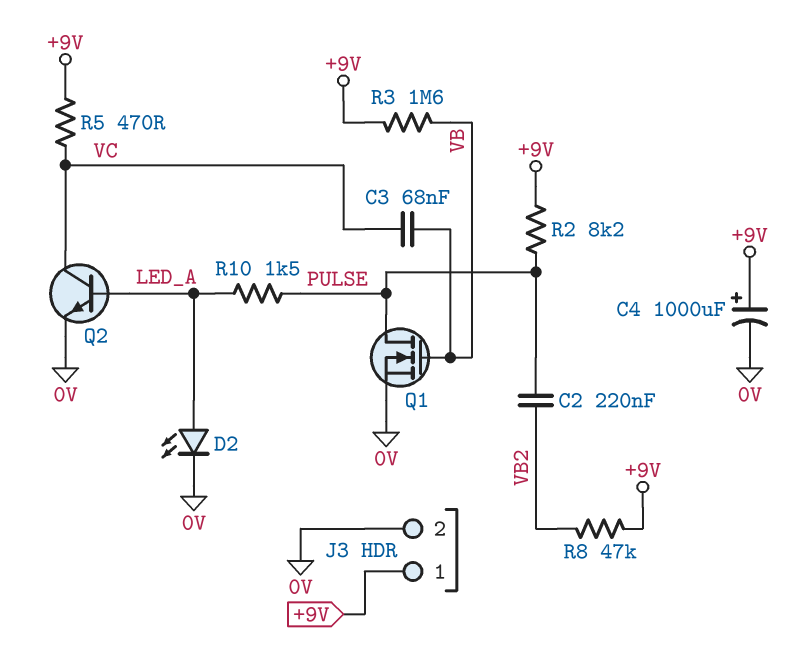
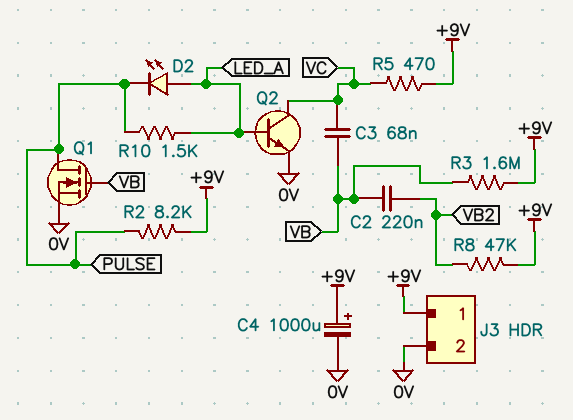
C2: 220nF (PULSE, VB2) -> 220nF (VB, VB2)
D2: LED (A LED_A, K 0V) -> LED (A LED_A, K PULSE)

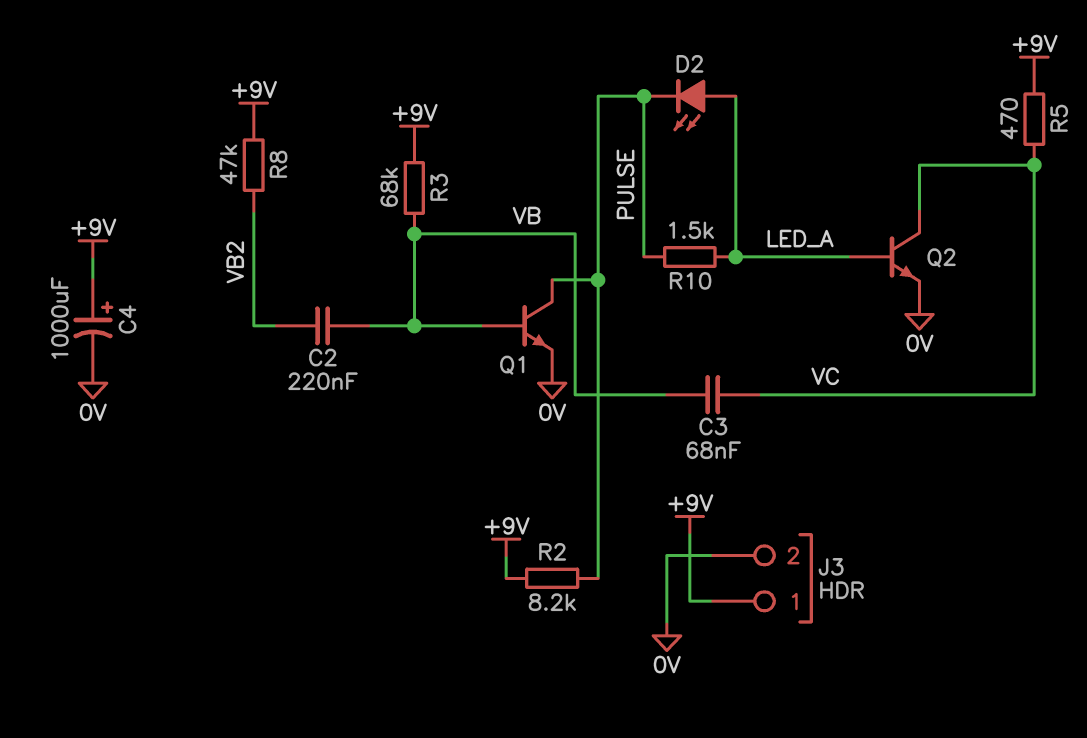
Q1: NMOS (G VB, D PULSE, S 0V) -> NPN (B VB, C PULSE, E 0V)
R3: 1.6M (+9V, VB) -> 68k (+9V, VB)

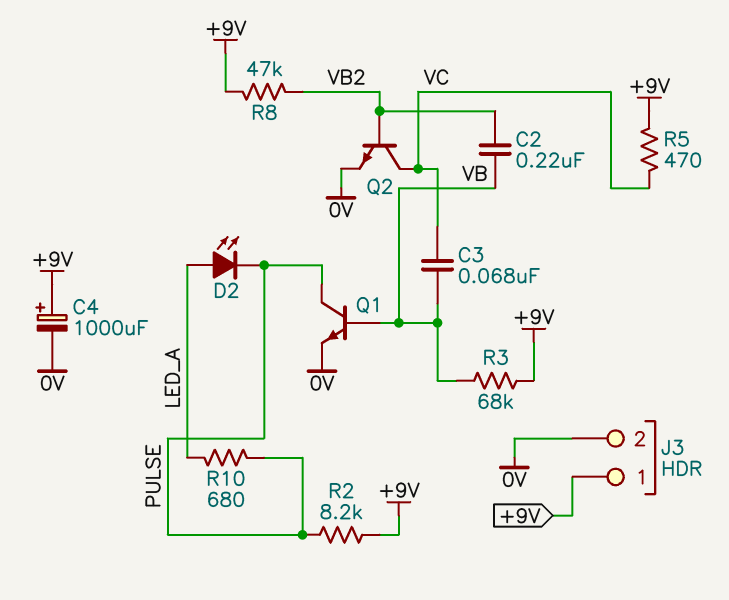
Q2: NPN (B LED_A, C VC, E 0V) -> NPN (B VB2, C VC, E 0V)
R10: 1.5k (LED_A, PULSE) -> 680 (LED_A, PULSE)

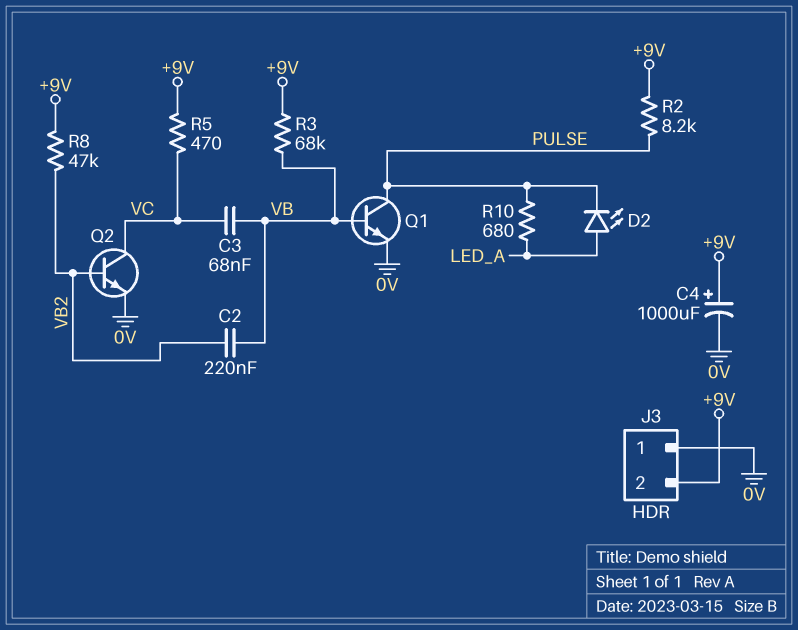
J3 pin 1: +9V -> 0V
J3 pin 2: 0V -> +9V

